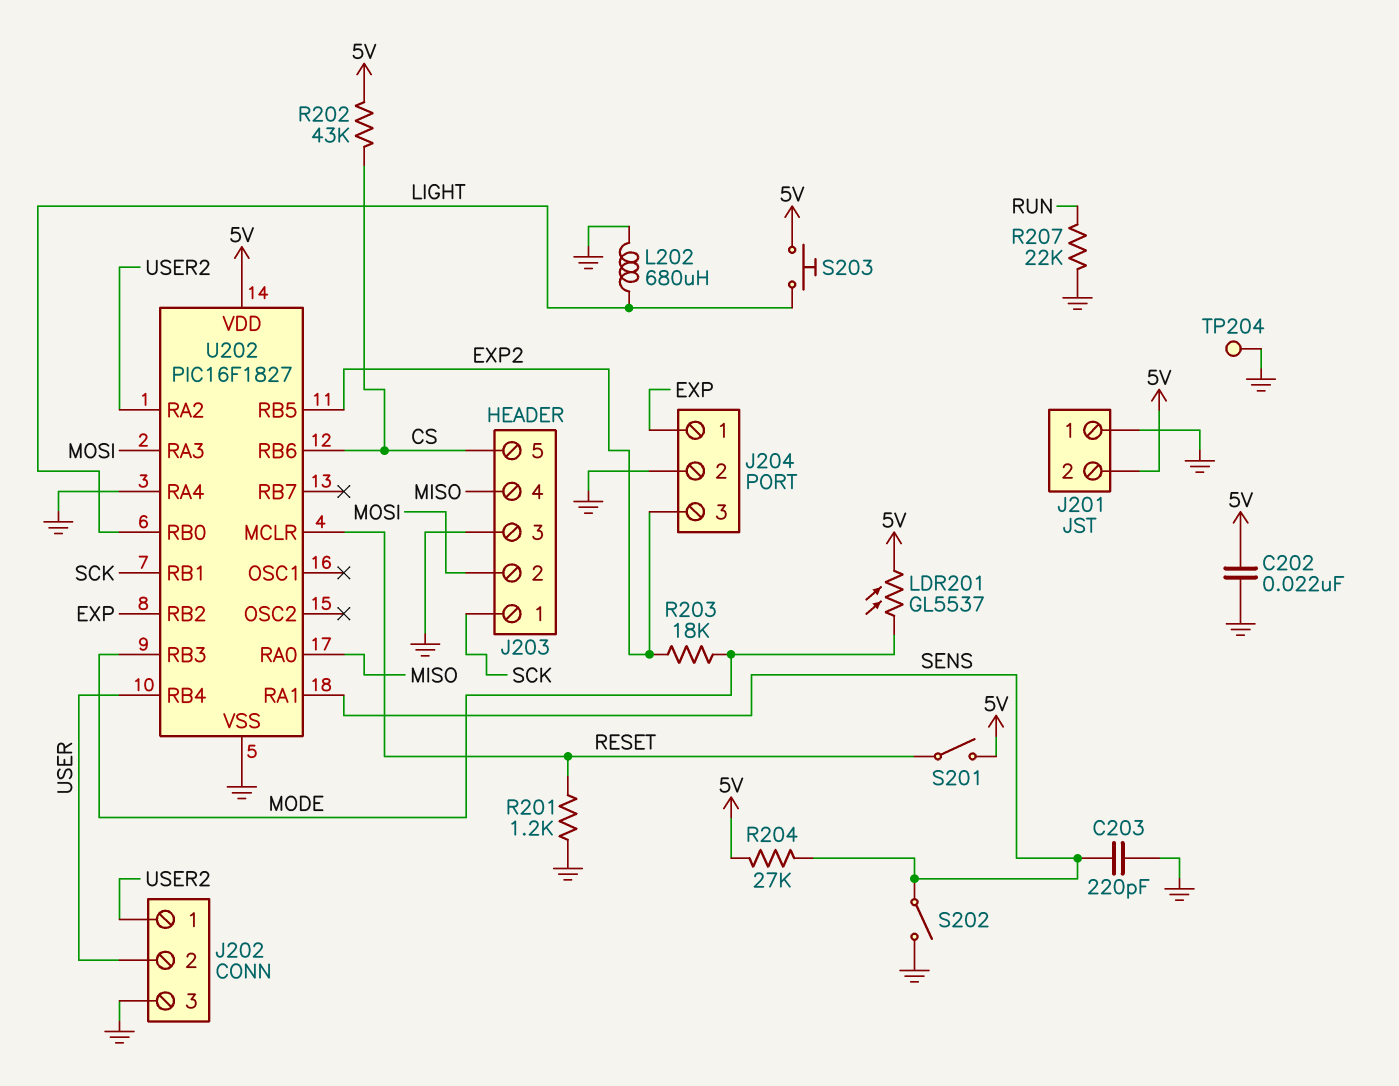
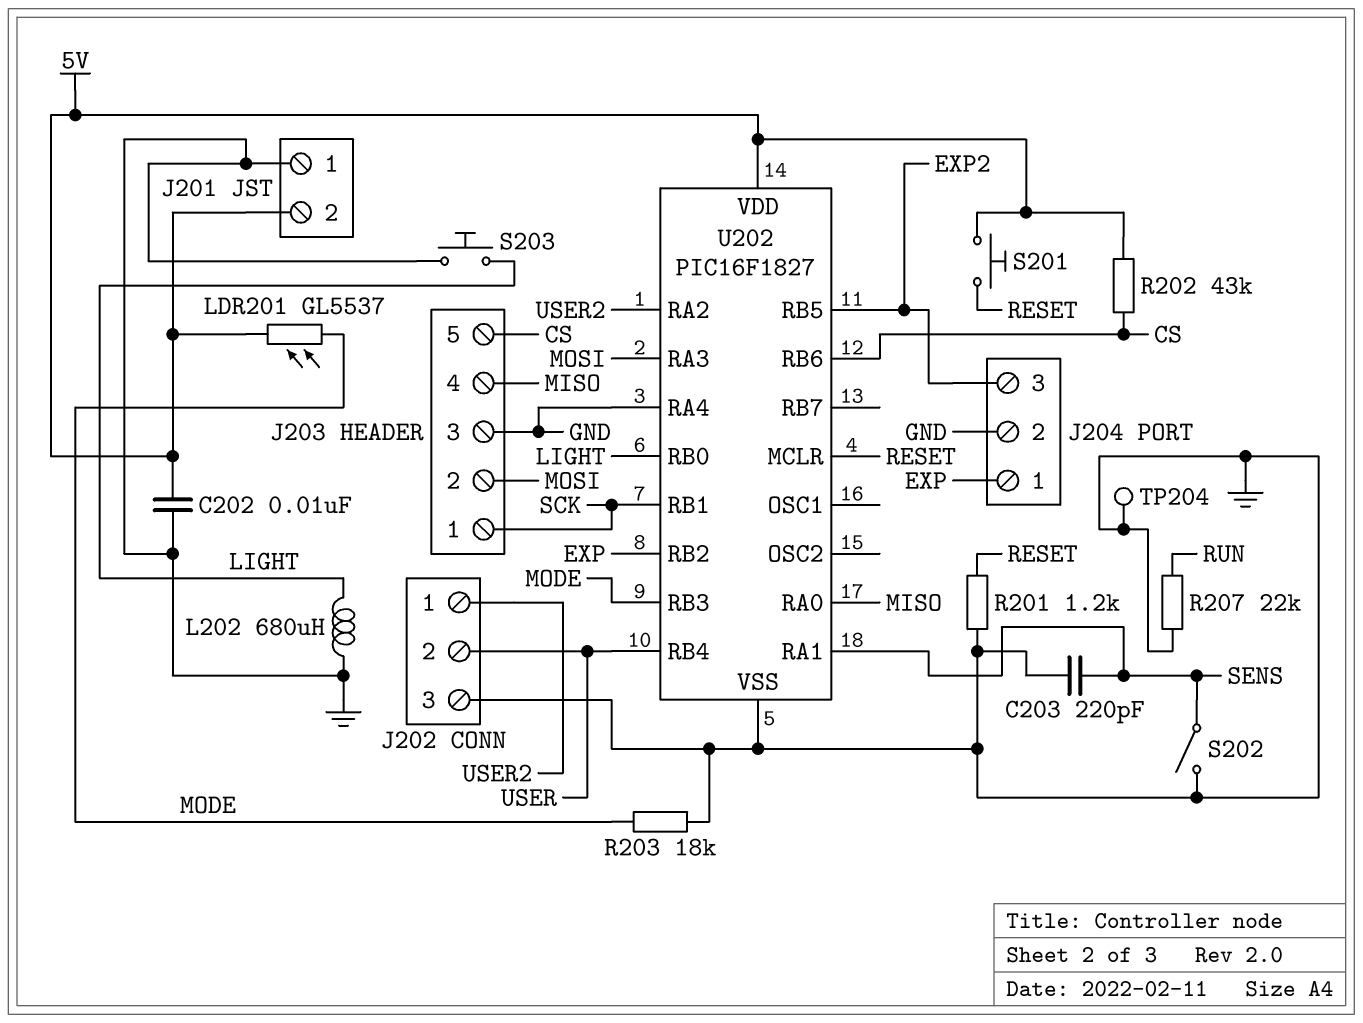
C202: 22nF (5V, GND) -> 10nF (5V, GND)
R203: 18k (EXP2, MODE) -> 18k (GND, MODE)
R204: 27k (5V, SENS) -> none
S201: switch (5V, RESET) -> button (5V, RESET)
S203: button (5V, LIGHT) -> button (GND, LIGHT)

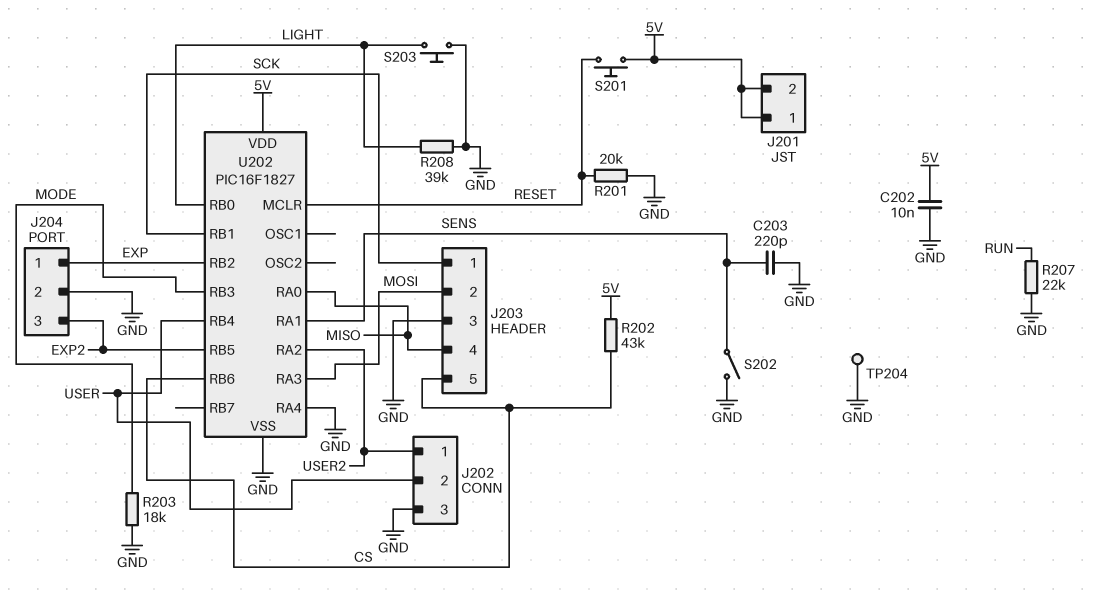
J201 pin 1: GND -> 5V
L202: 680uH (GND, LIGHT) -> none
LDR201: GL5537 (5V, MODE) -> none
R201: 1.2k (GND, RESET) -> 20k (GND, RESET)
R208: none -> 39k (GND, LIGHT)

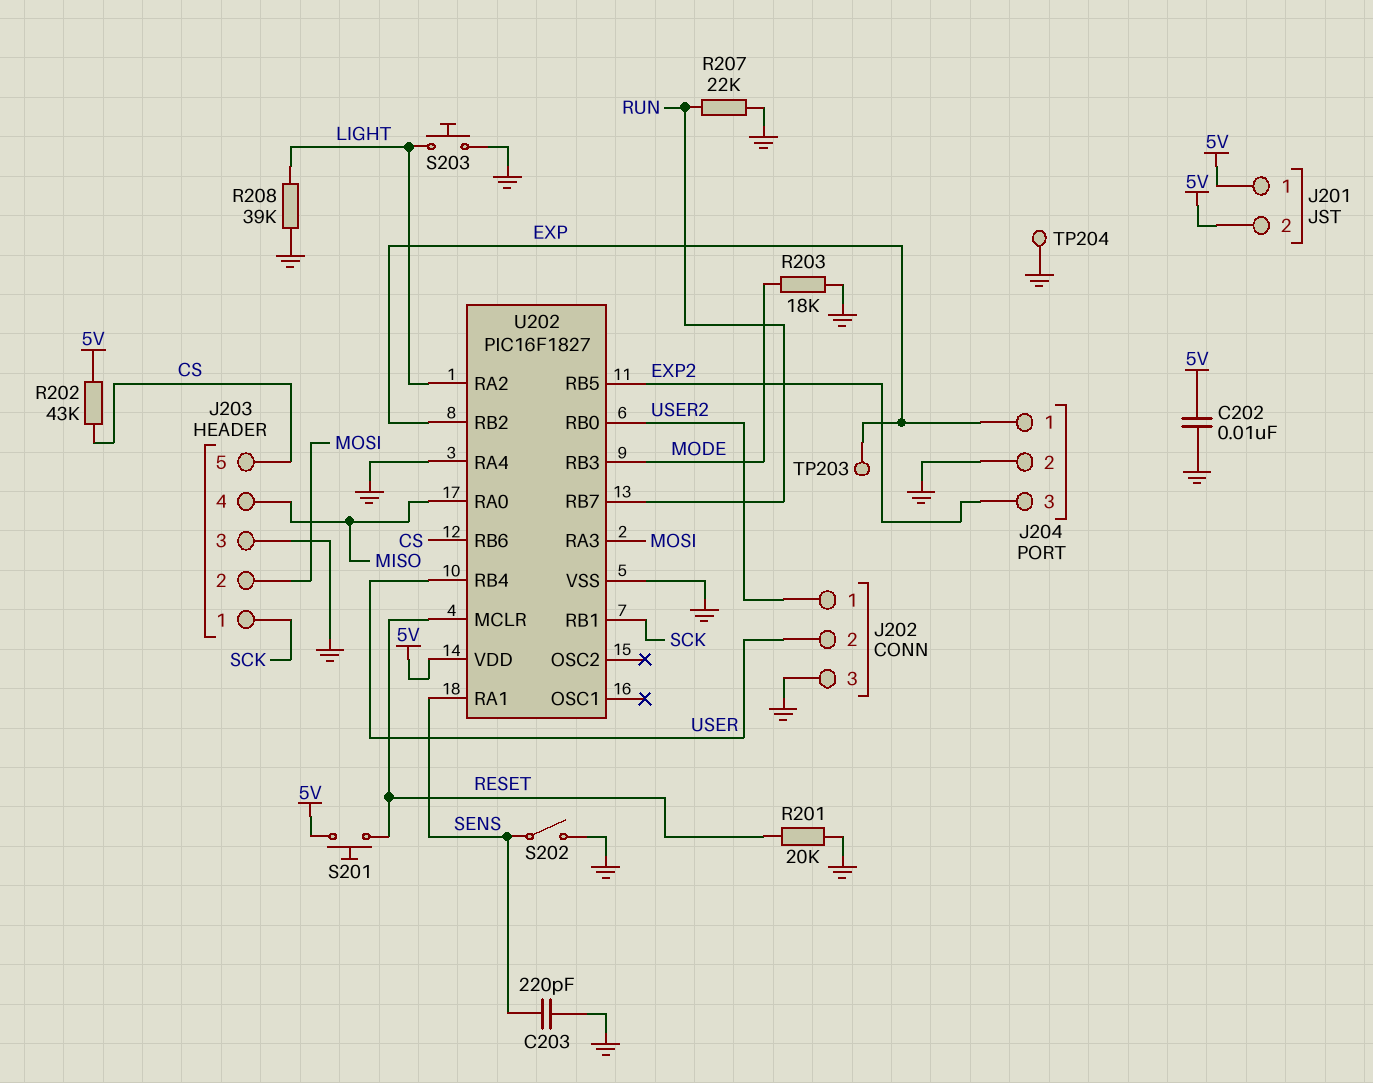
TP203: none -> test point (EXP)
U202 pin RA2: USER2 -> LIGHT
U202 pin RB0: LIGHT -> USER2
U202 pin RB7: none -> RUN

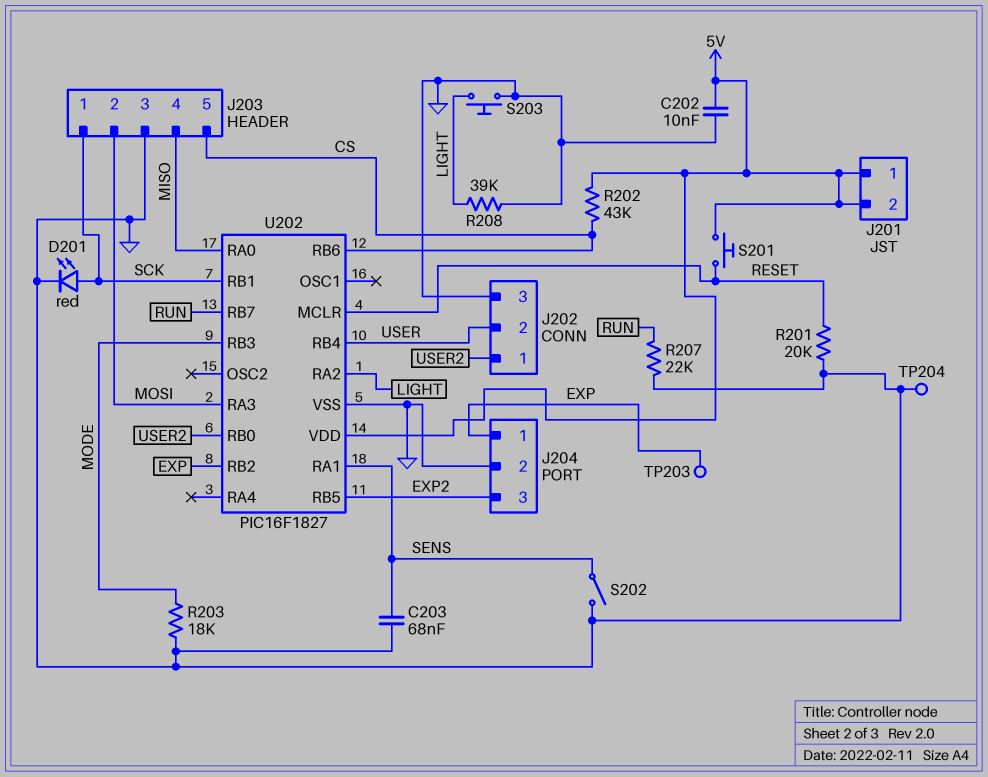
C203: 220pF (GND, SENS) -> 68nF (GND, SENS)
D201: none -> LED red (A SCK, K GND)
U202 pin RA4: GND -> none

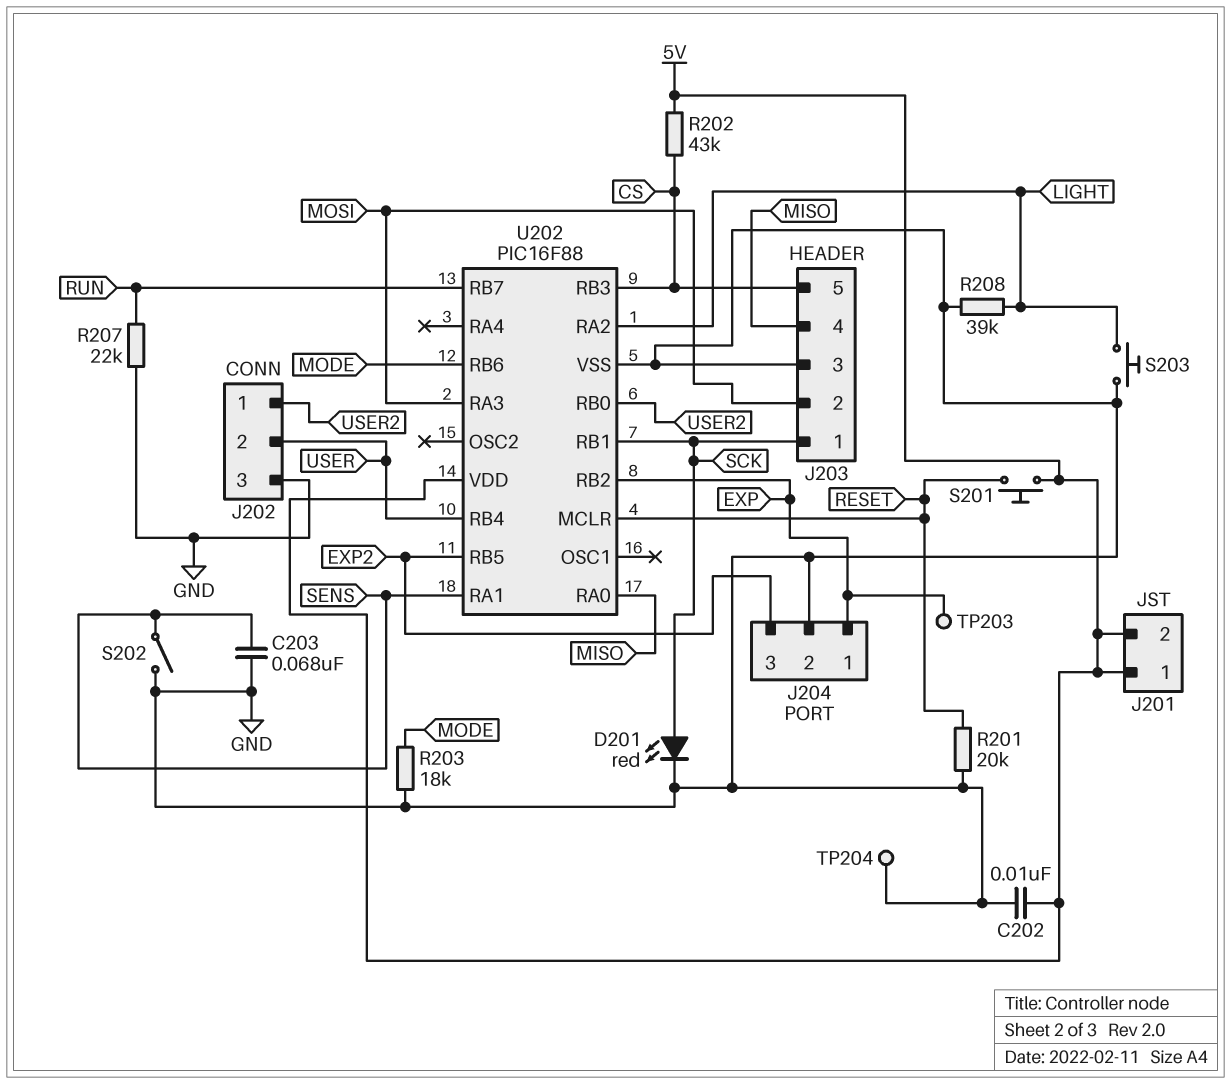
U202: PIC16F1827 -> PIC16F88
U202 pin RB3: MODE -> CS
U202 pin RB6: CS -> MODE

